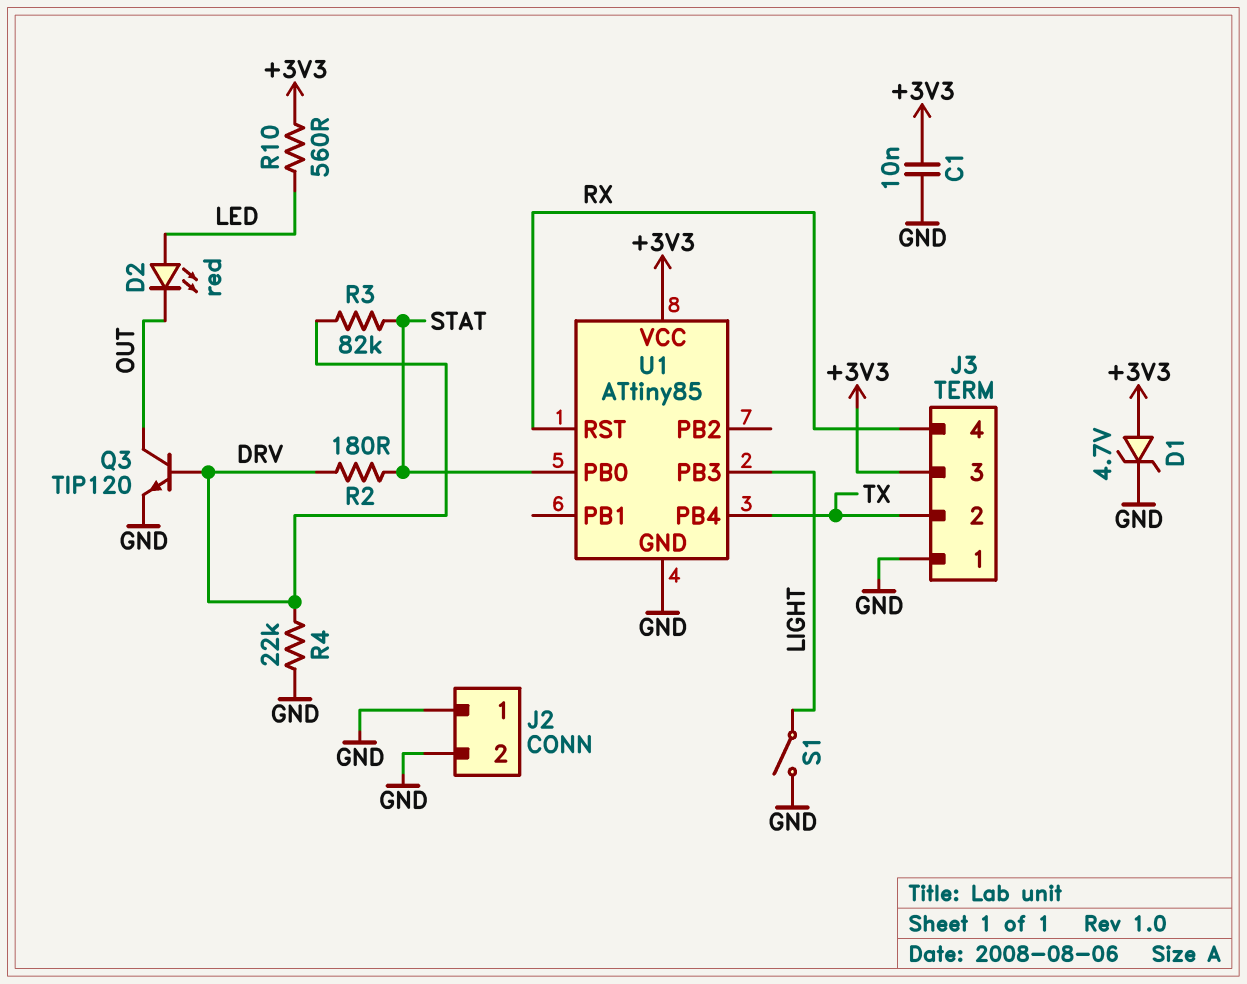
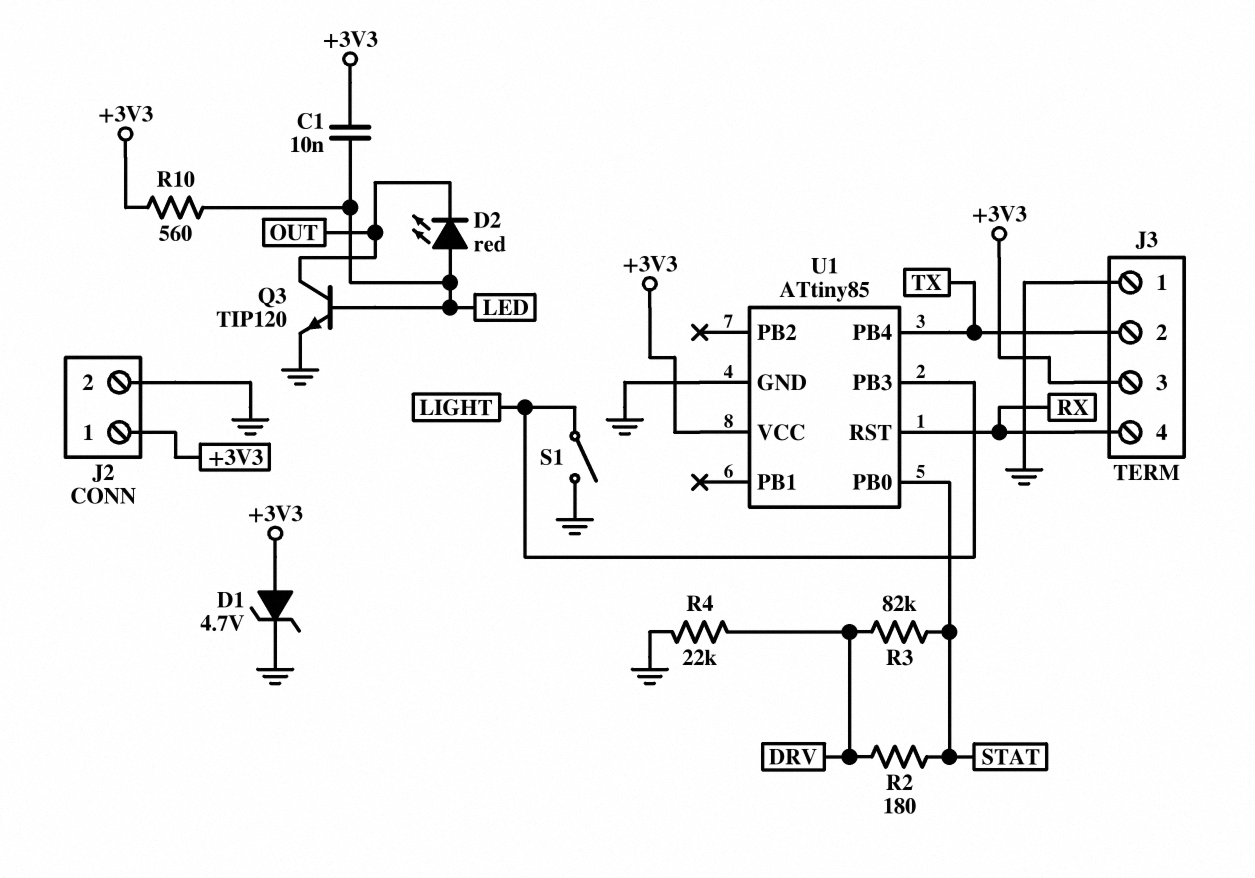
C1: 10nF (+3V3, GND) -> 10nF (+3V3, LED)
J2 pin 1: GND -> +3V3
Q3: NPN TIP120 (B DRV, C OUT, E GND) -> NPN TIP120 (B LED, C OUT, E GND)

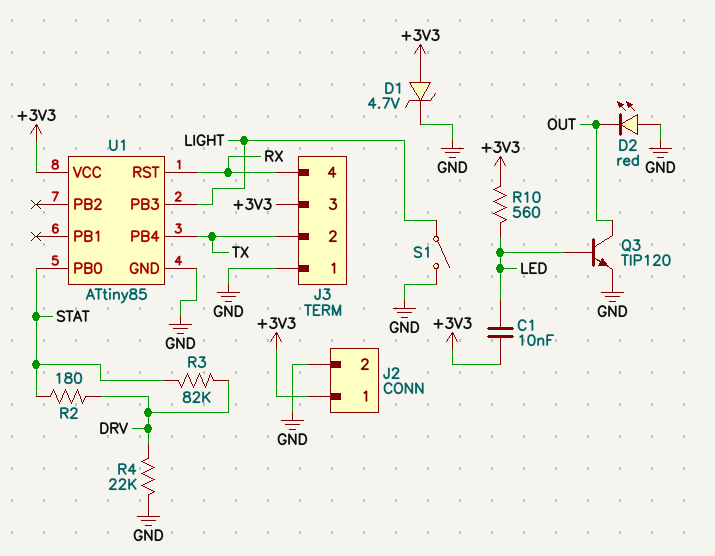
D2: LED red (A LED, K OUT) -> LED red (A GND, K OUT)

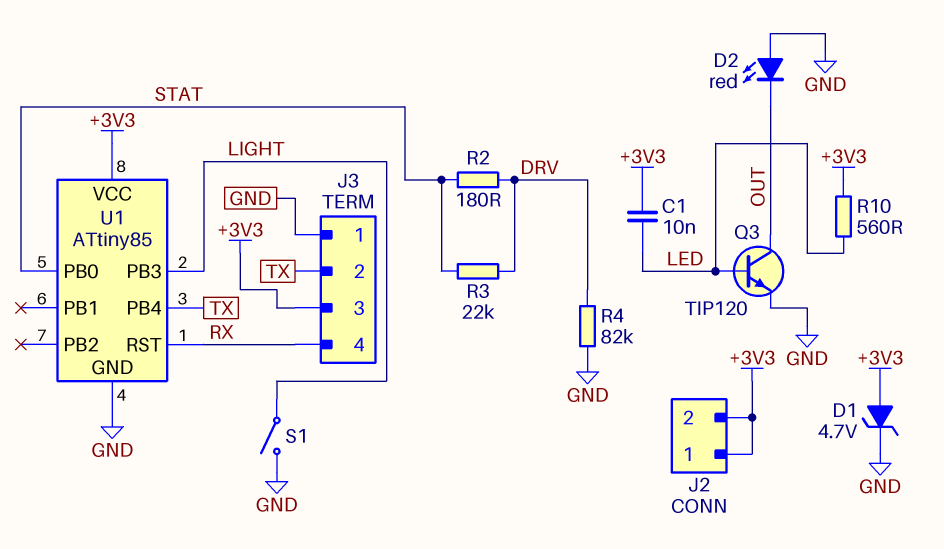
J2 pin 2: GND -> +3V3
R3: 82k (DRV, STAT) -> 22k (DRV, STAT)
R4: 22k (DRV, GND) -> 82k (DRV, GND)

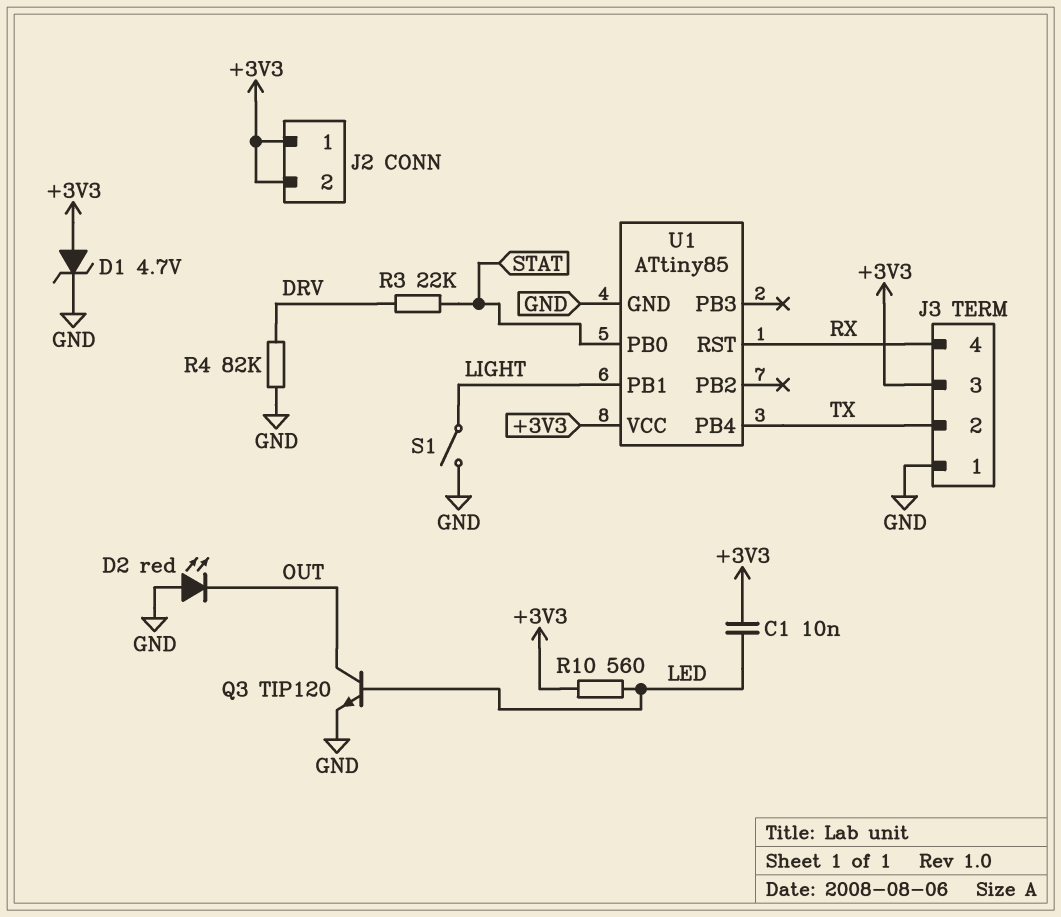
R2: 180 (DRV, STAT) -> none
U1 pin PB1: none -> LIGHT
U1 pin PB3: LIGHT -> none

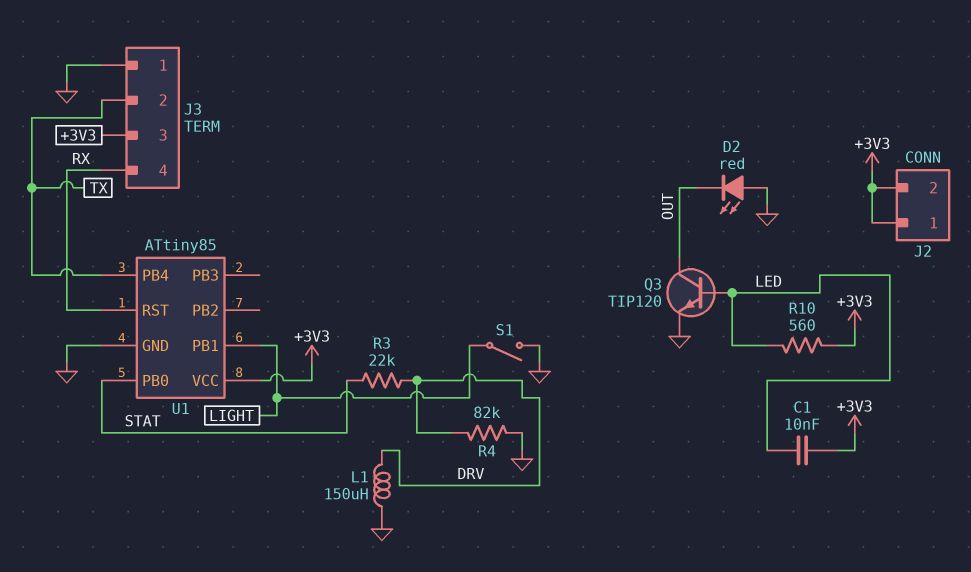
D1: zener 4.7V (A +3V3, K GND) -> none
L1: none -> 150uH (DRV, GND)

